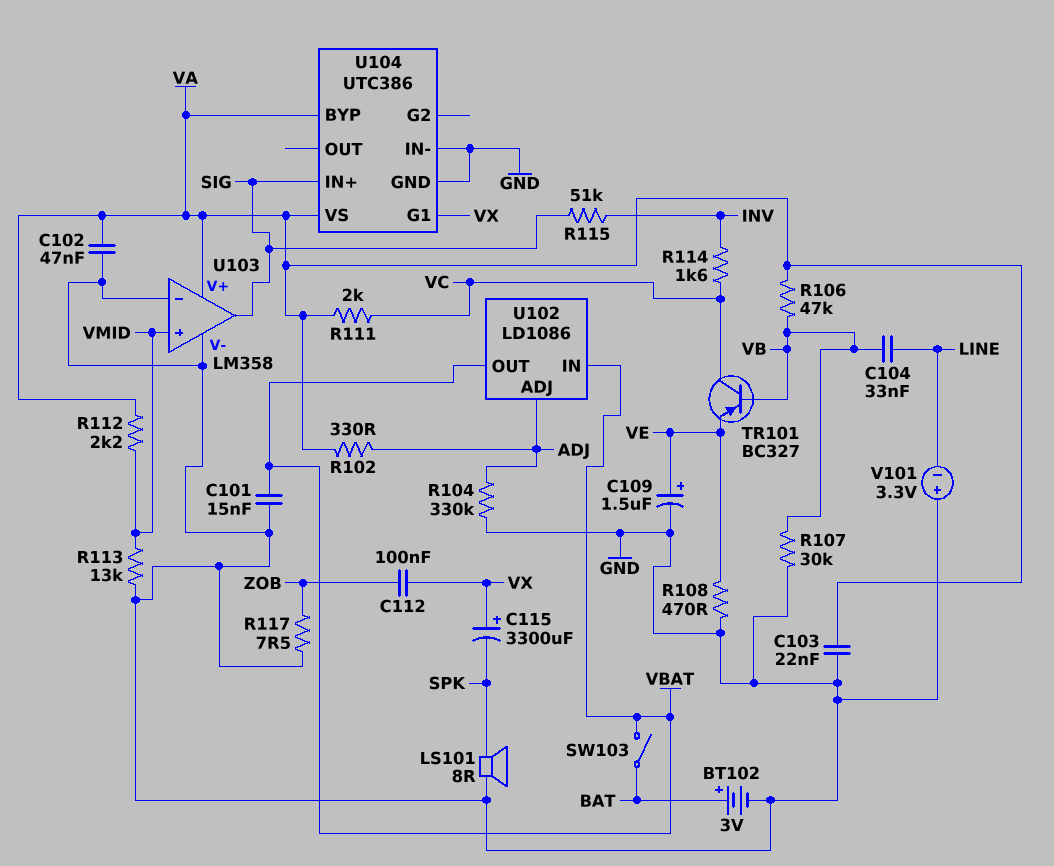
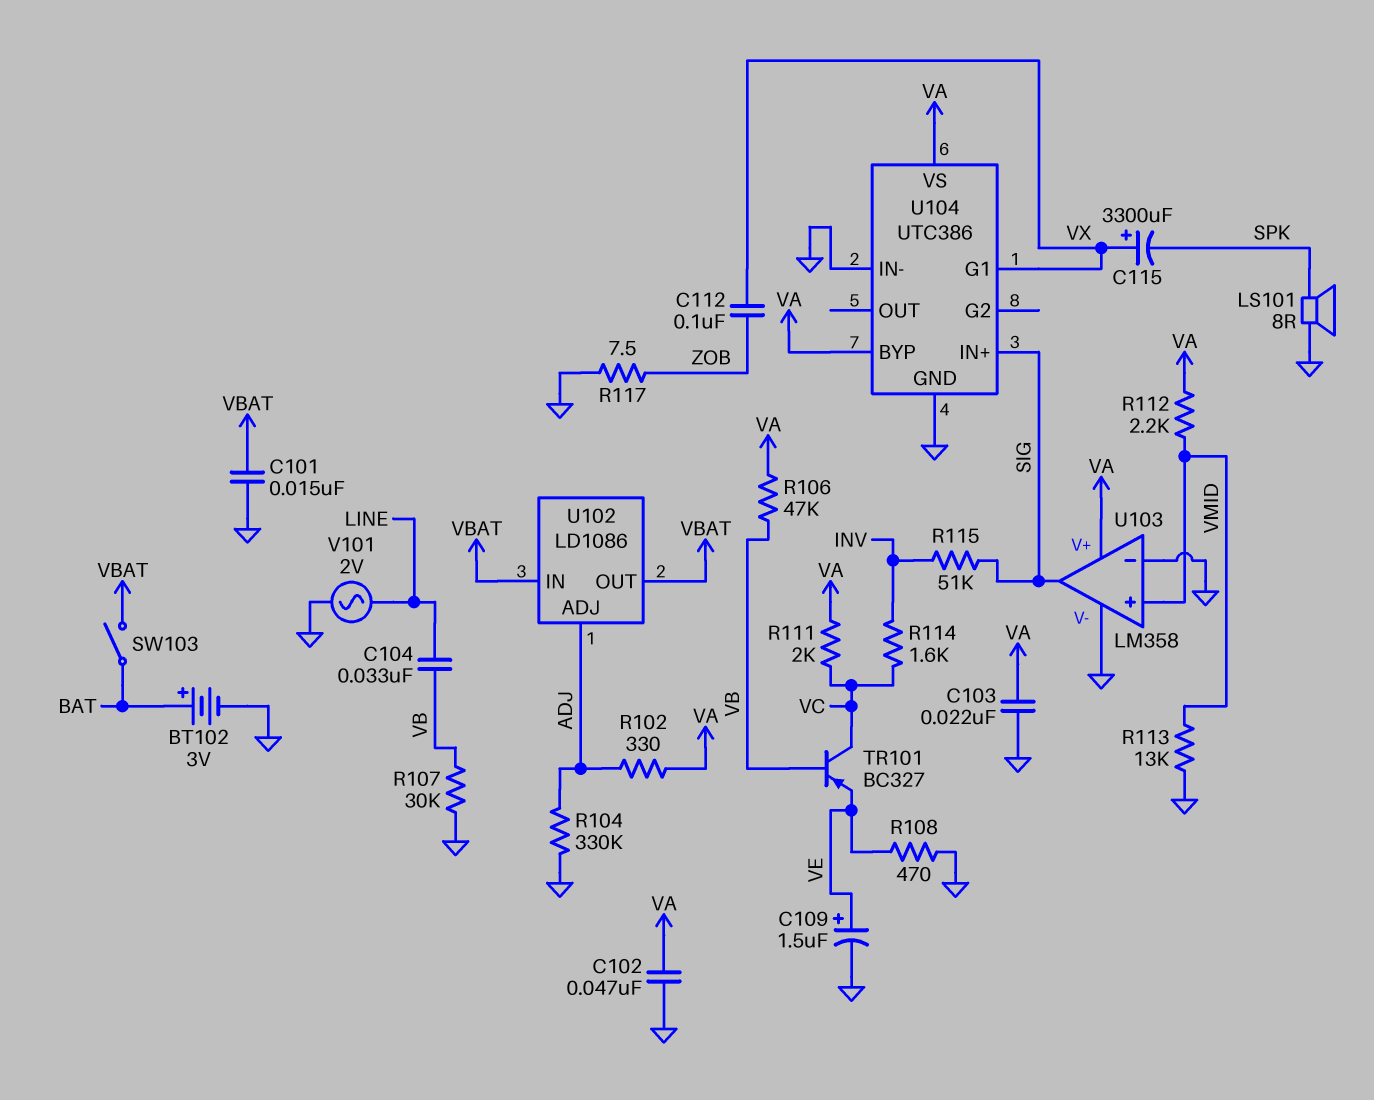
V101: 3.3V (plus GND, minus LINE) -> AC 2V (GND, LINE)

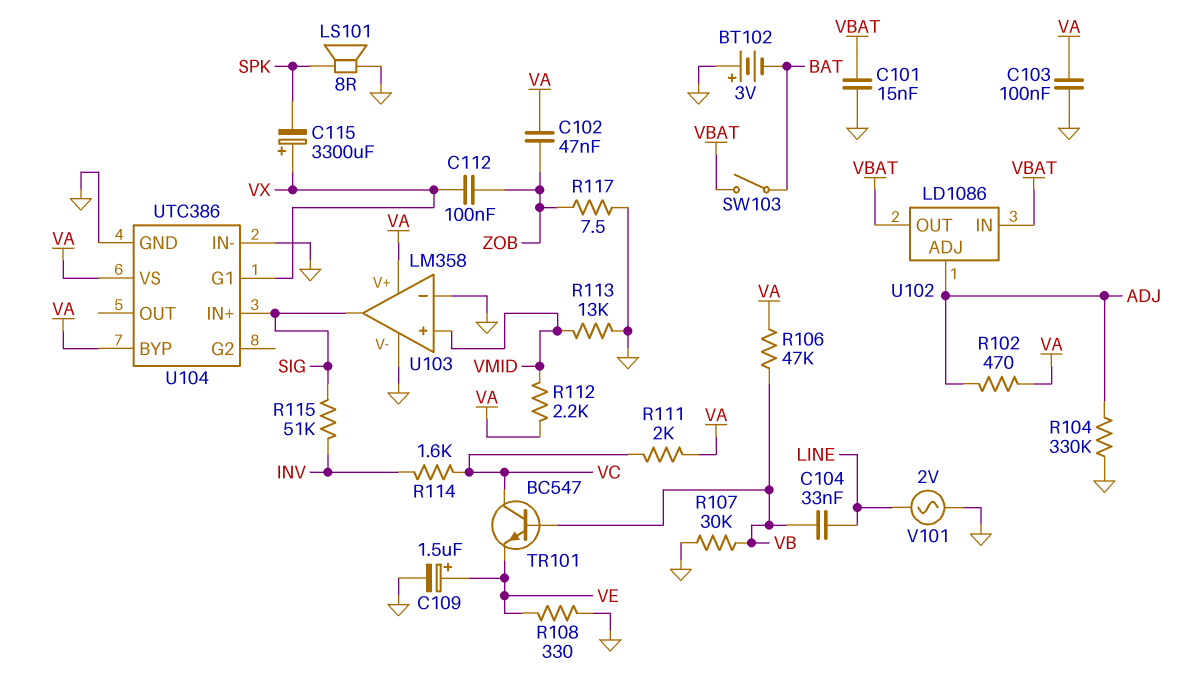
BT102: 3V (plus BAT, minus GND) -> 3V (plus GND, minus BAT)
C102: 47nF (GND, VA) -> 47nF (VA, ZOB)
C103: 22nF (GND, VA) -> 100nF (GND, VA)
R102: 330 (ADJ, VA) -> 470 (ADJ, VA)
R108: 470 (GND, VE) -> 330 (GND, VE)
TR101: PNP BC327 (B VB, C VC, E VE) -> NPN BC547 (B VB, C VC, E VE)

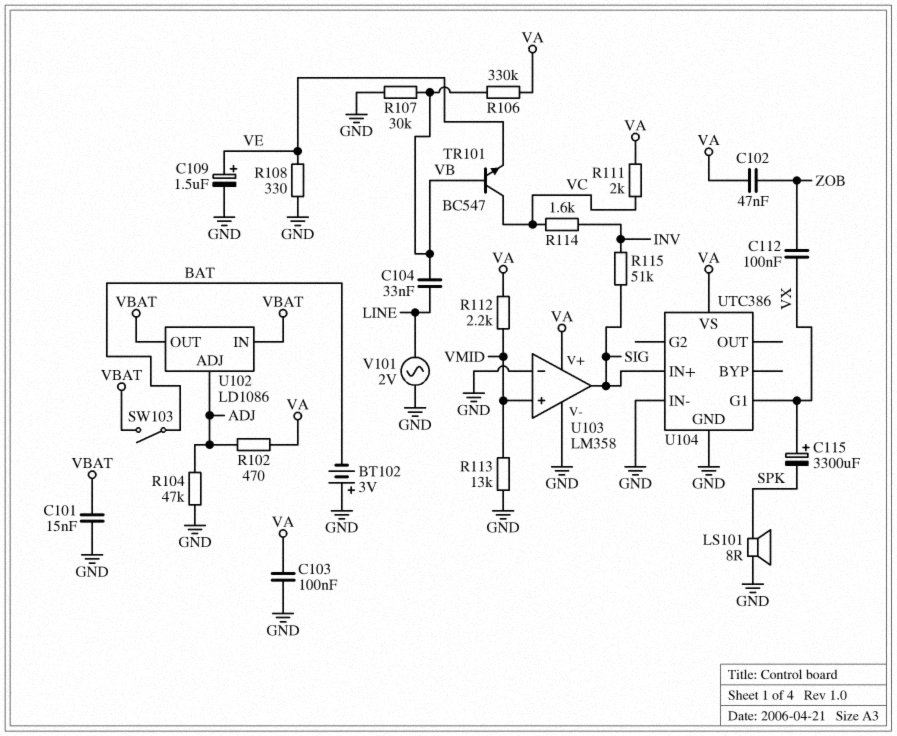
R104: 330k (ADJ, GND) -> 47k (ADJ, GND)
R106: 47k (VA, VB) -> 330k (VA, VB)
R117: 7.5 (GND, ZOB) -> none
U104 pin BYP: VA -> none

